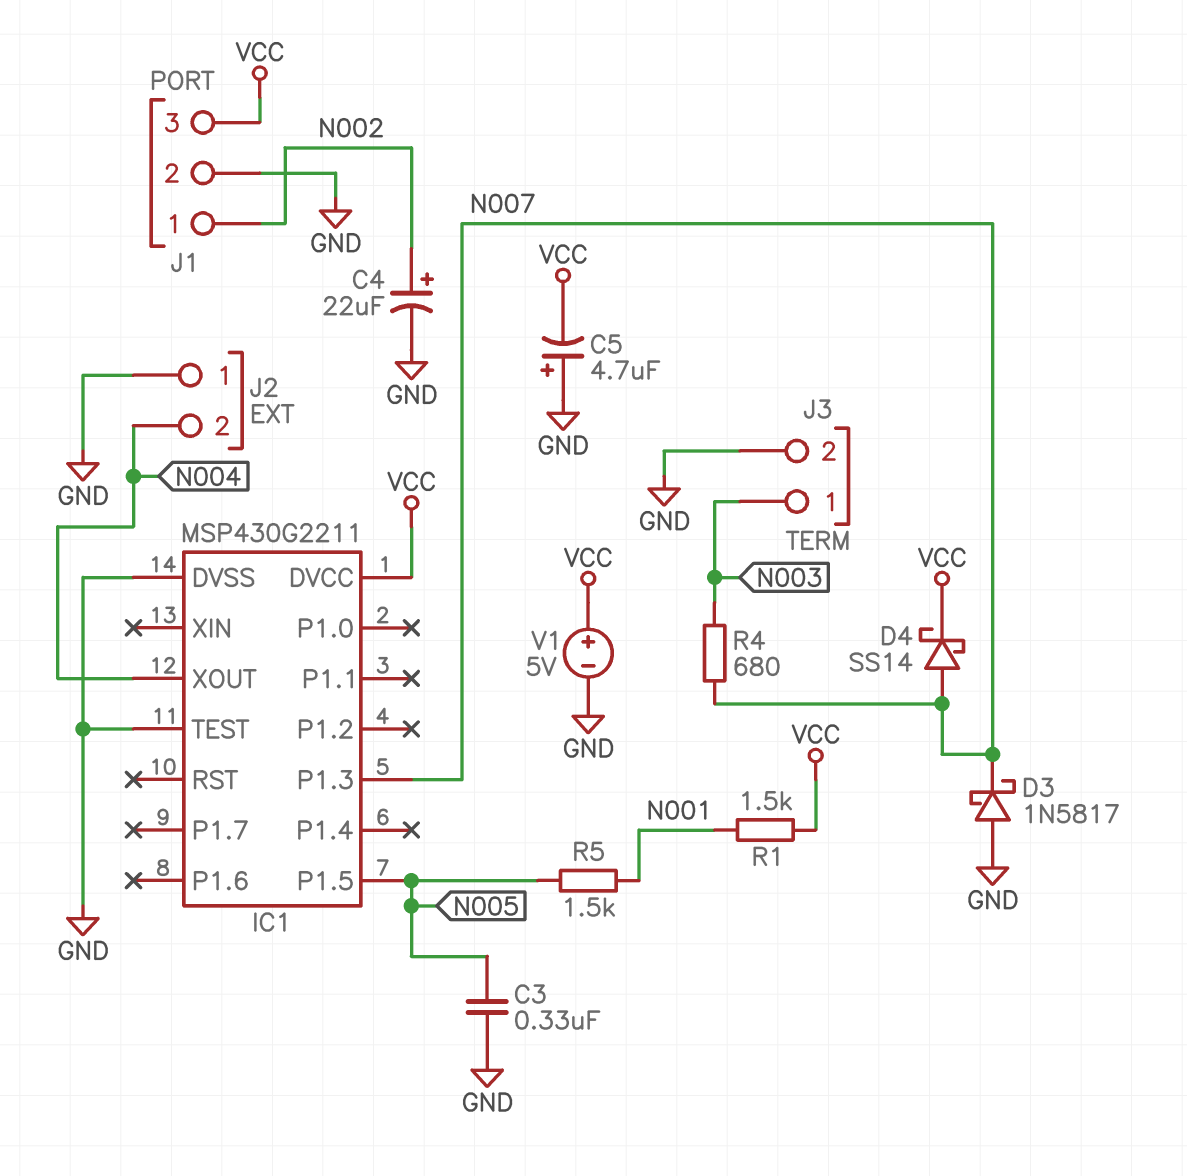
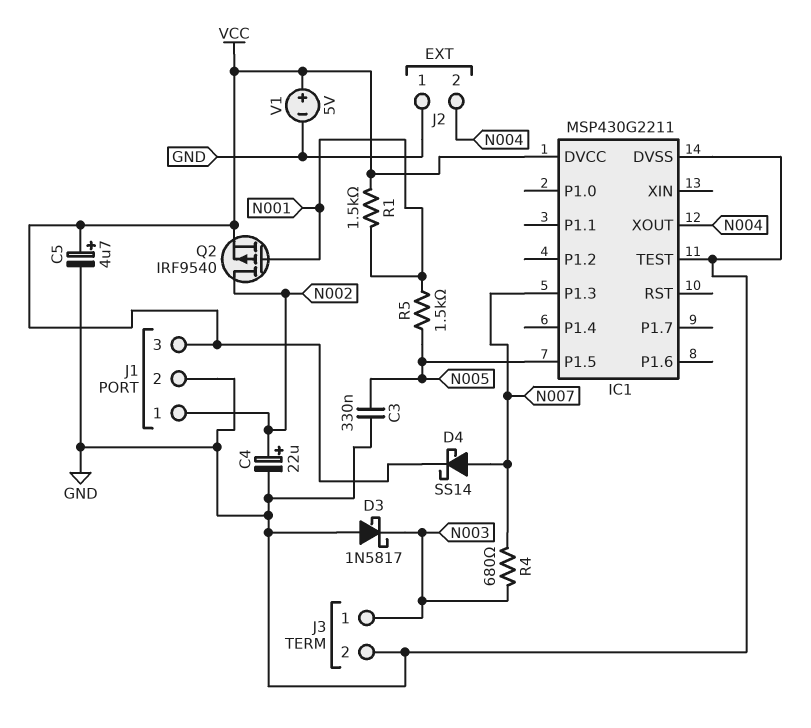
C5: 4.7uF (plus GND, minus VCC) -> 4.7uF (plus VCC, minus GND)
D3: schottky 1N5817 (A GND, K N007) -> schottky 1N5817 (A GND, K N003)
Q2: none -> PMOS IRF9540 (G N001, D N002, S VCC)

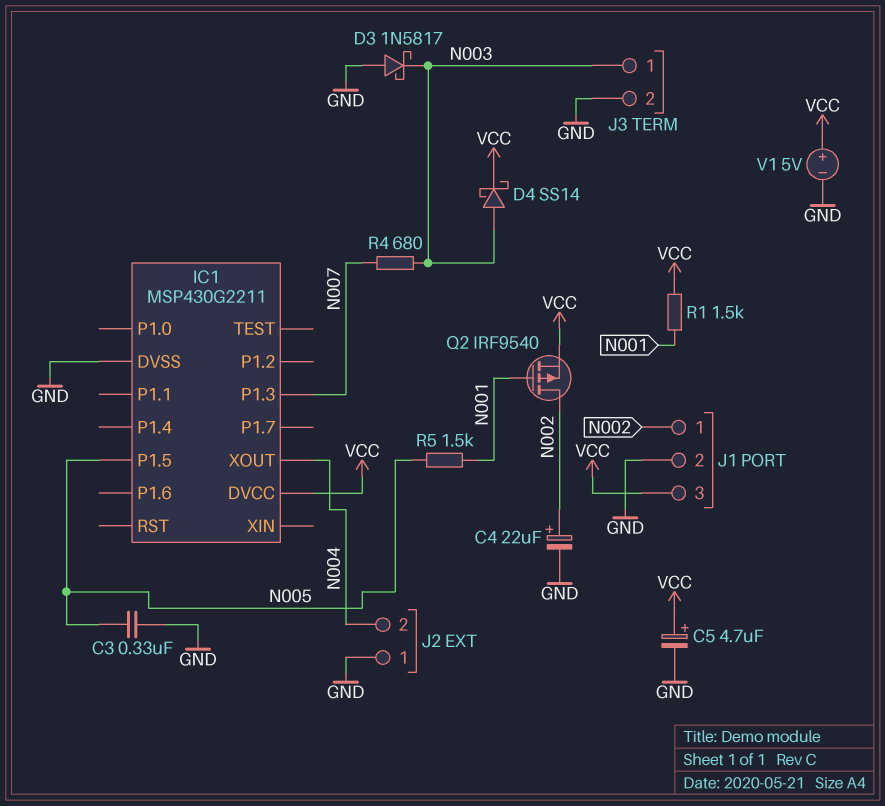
D4: schottky SS14 (A N007, K VCC) -> schottky SS14 (A N003, K VCC)
IC1 pin TEST: GND -> none

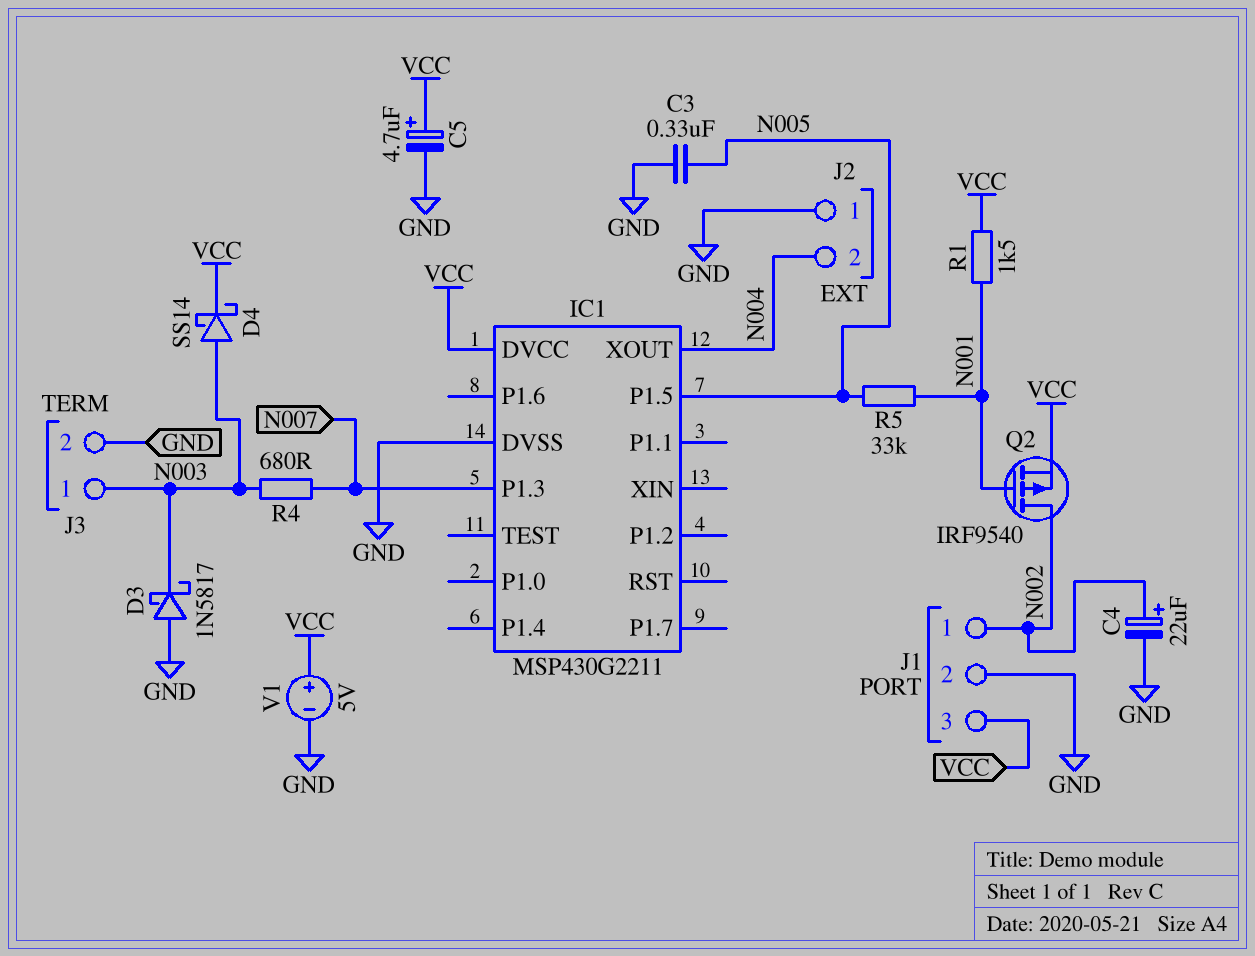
R5: 1.5k (N001, N005) -> 33k (N001, N005)

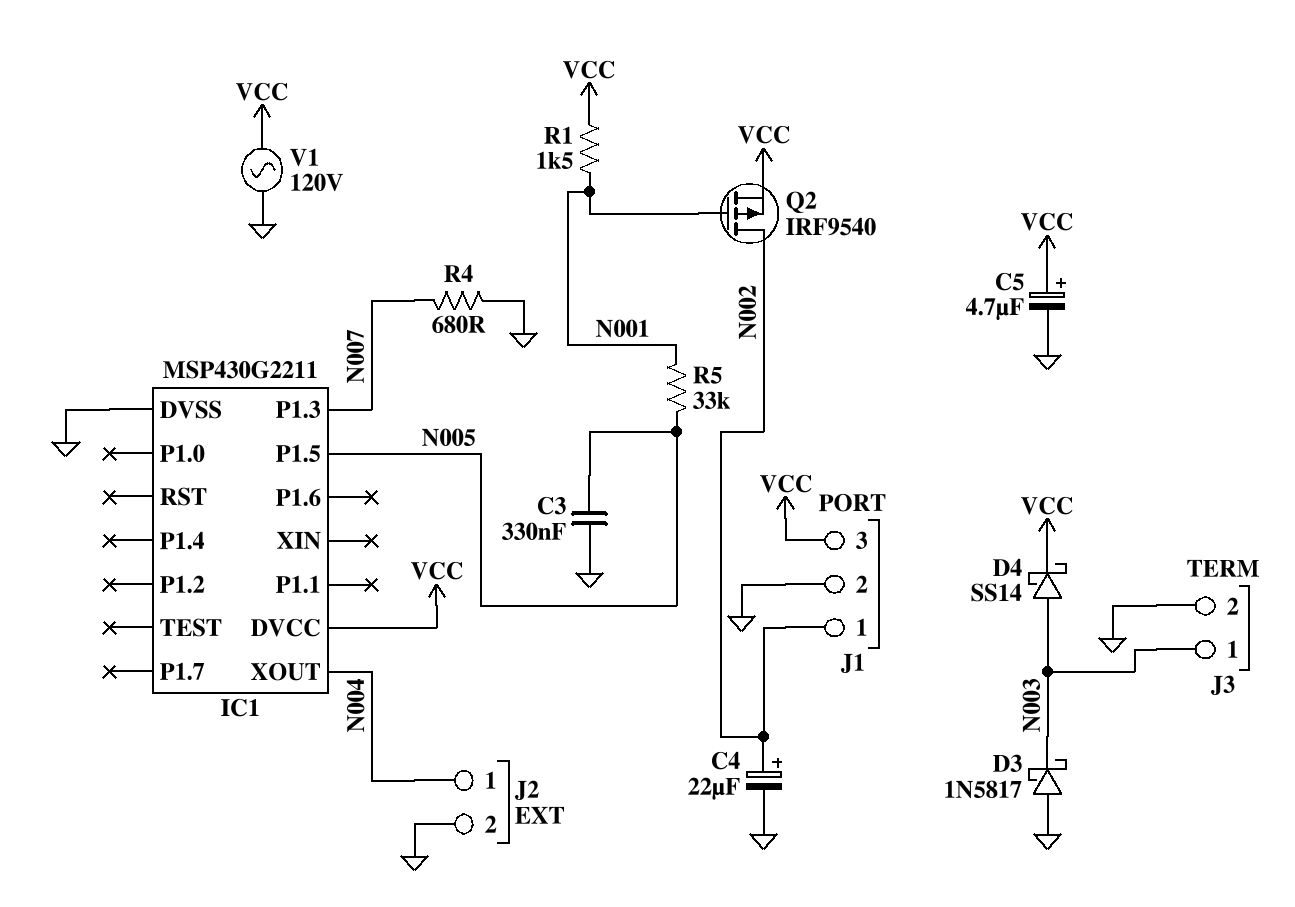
J2 pin 1: GND -> N004
J2 pin 2: N004 -> GND
R4: 680 (N003, N007) -> 680 (GND, N007)
V1: 5V (plus VCC, minus GND) -> AC 120V (GND, VCC)

